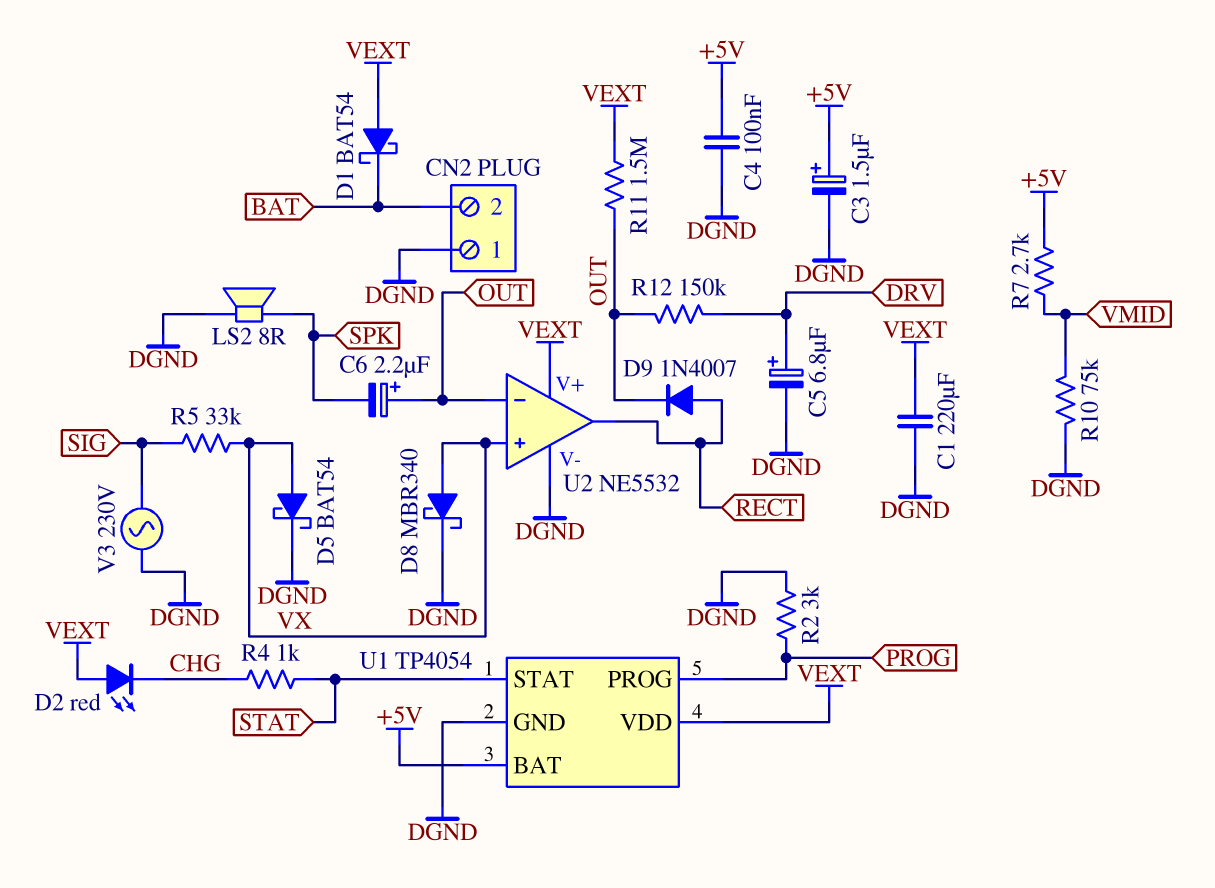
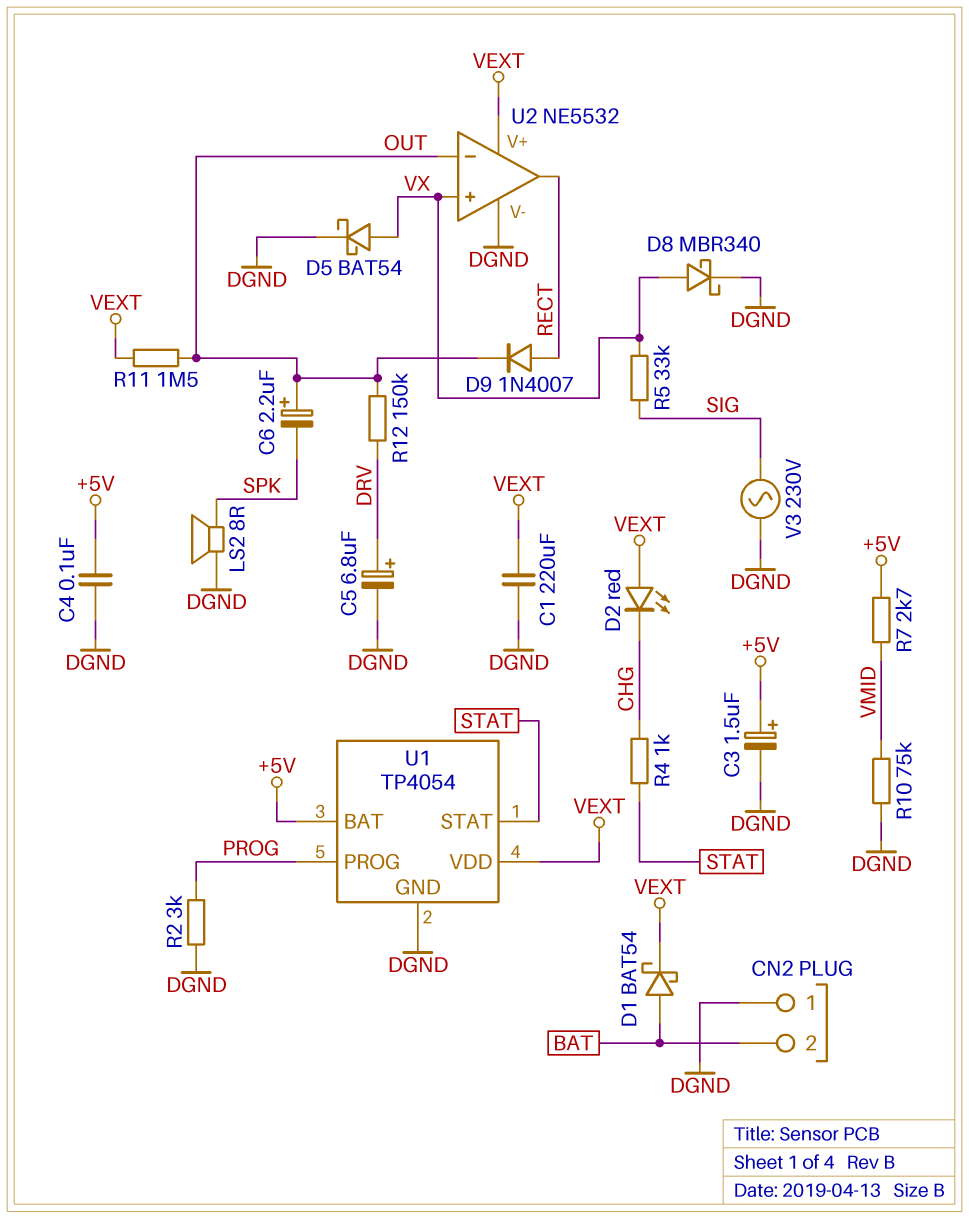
D1: schottky BAT54 (A VEXT, K BAT) -> schottky BAT54 (A BAT, K VEXT)

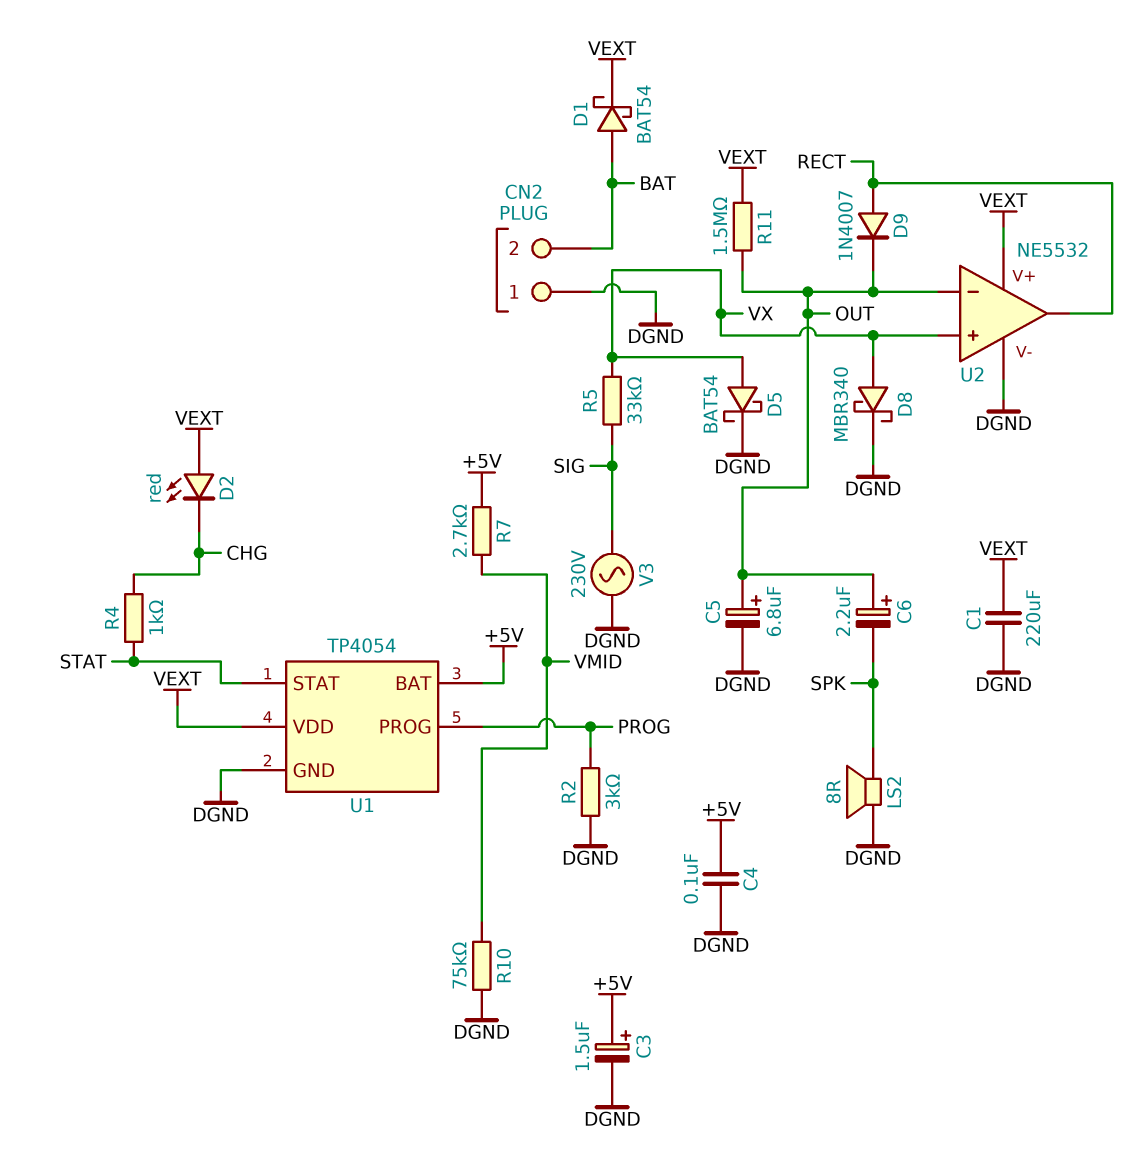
C5: 6.8uF (plus DRV, minus DGND) -> 6.8uF (plus OUT, minus DGND)
R12: 150k (DRV, OUT) -> none

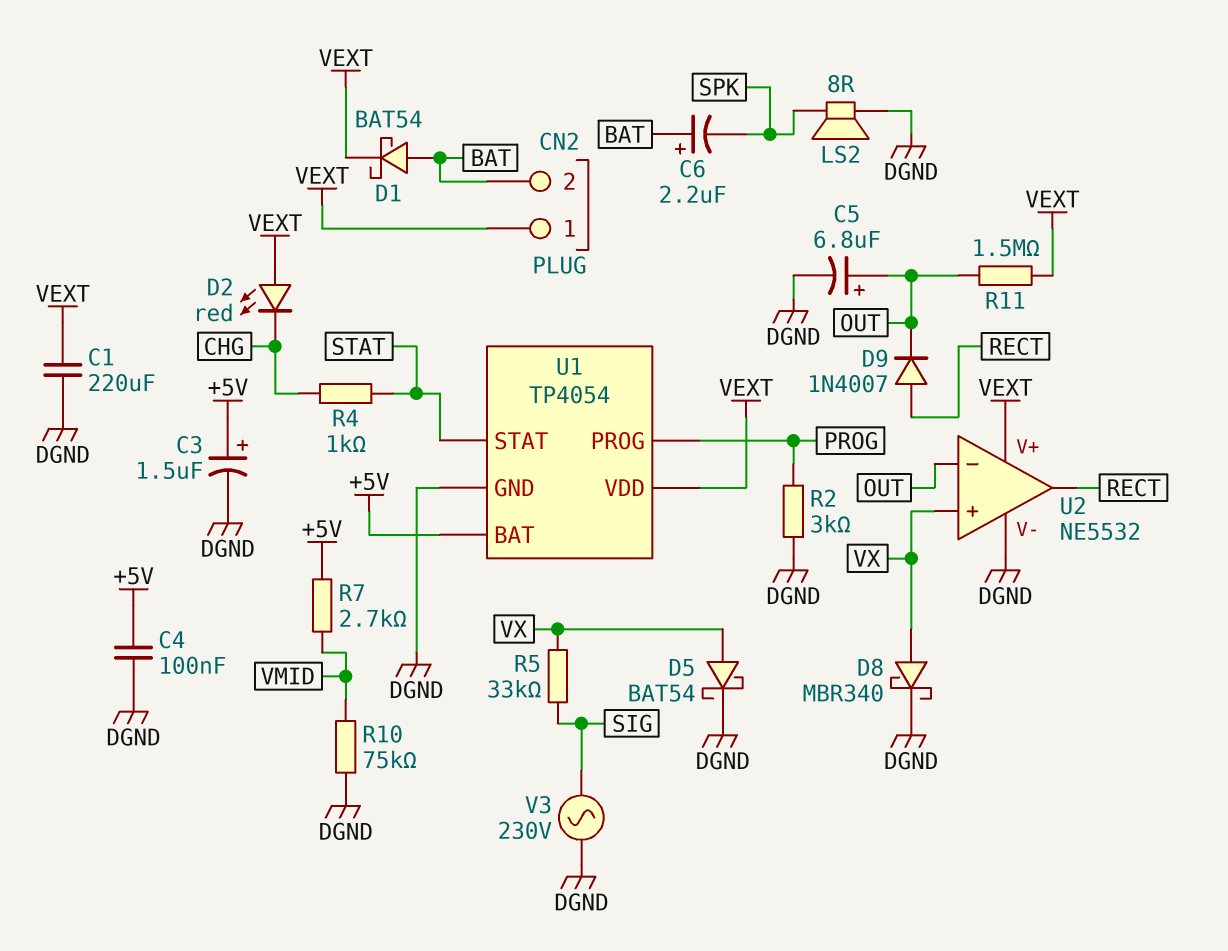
C6: 2.2uF (plus OUT, minus SPK) -> 2.2uF (plus BAT, minus SPK)
CN2 pin 1: DGND -> VEXT

